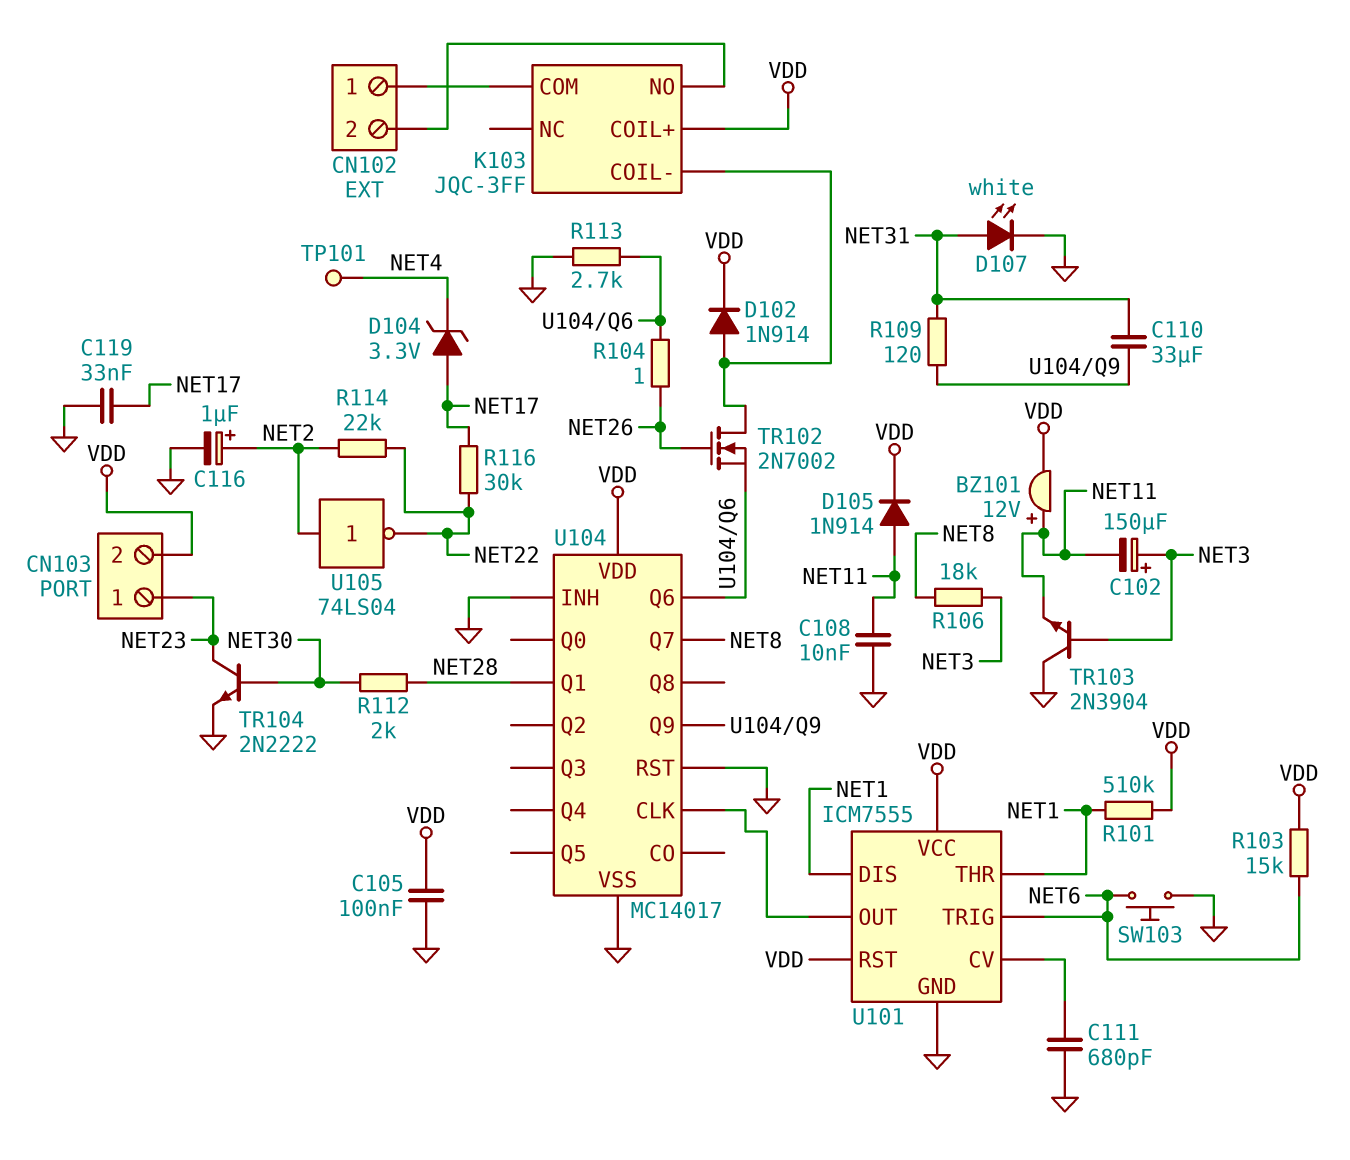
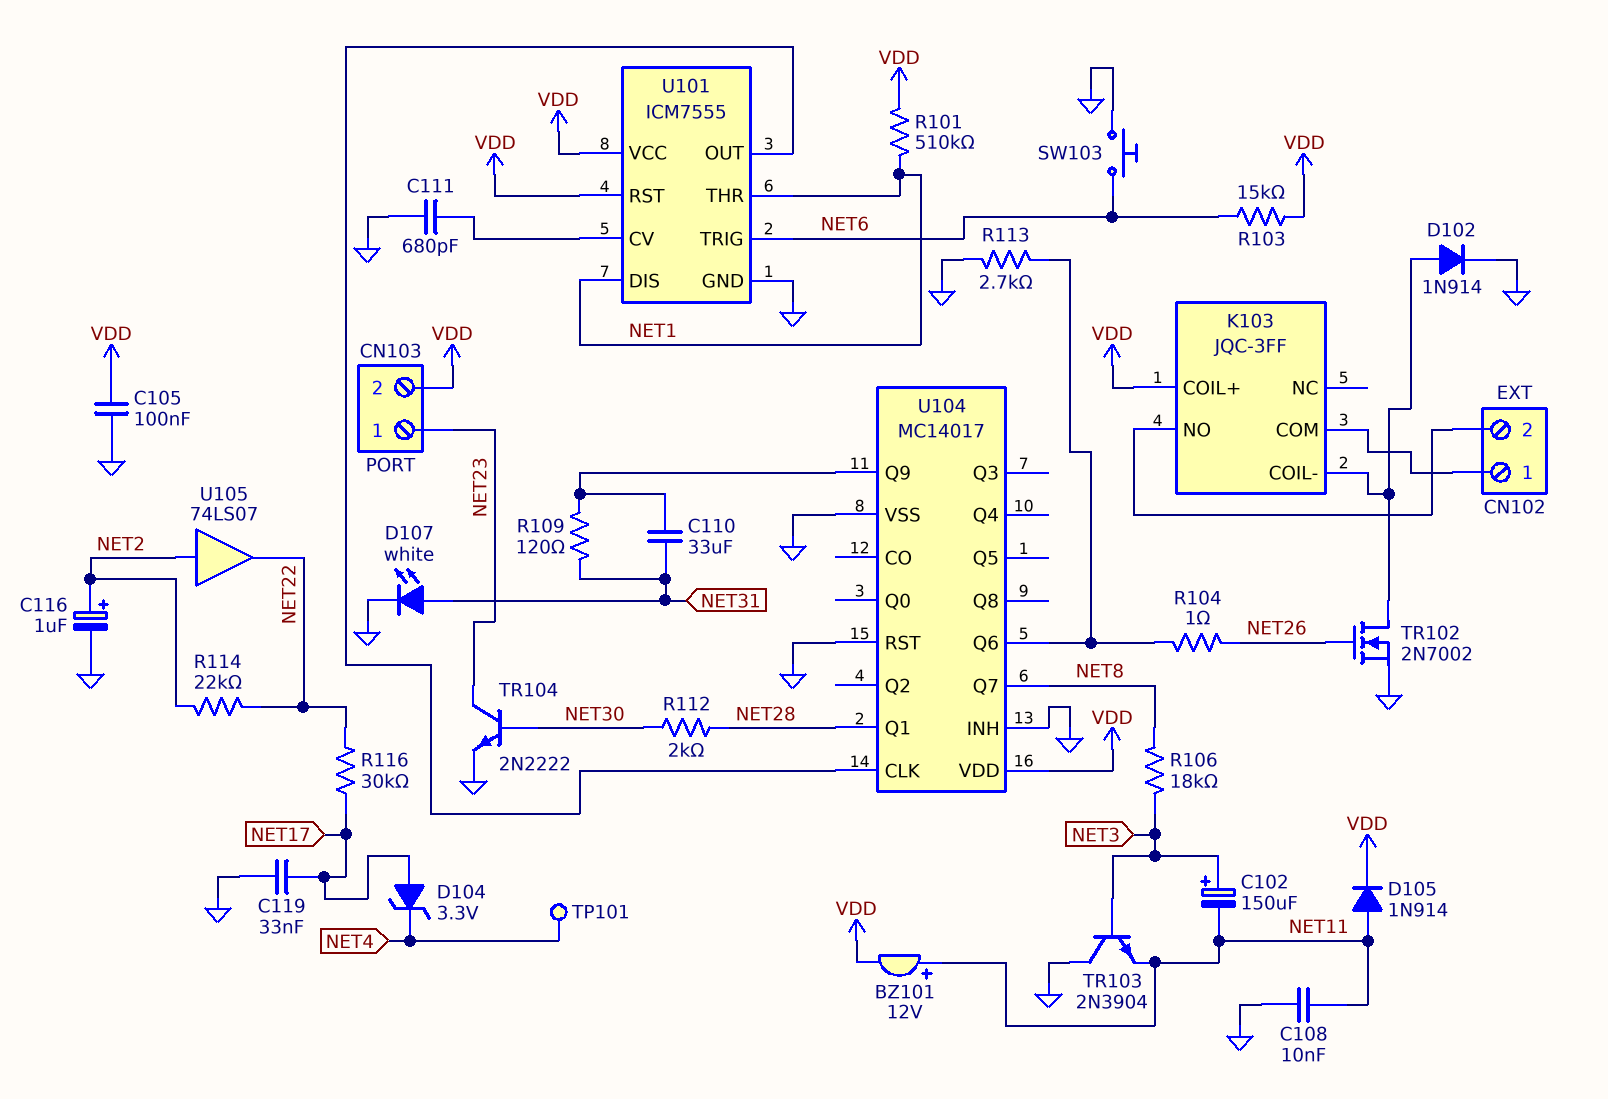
D102: diode 1N914 (A K103/COIL-, K VDD) -> diode 1N914 (A K103/COIL-, K GND)
TR102: NMOS 2N7002 (G NET26, D K103/COIL-, S U104/Q6) -> NMOS 2N7002 (G NET26, D K103/COIL-, S GND)
U105: NOT 74LS04 (in NET2, out NET22) -> buffer 74LS07 (in NET2, out NET22)

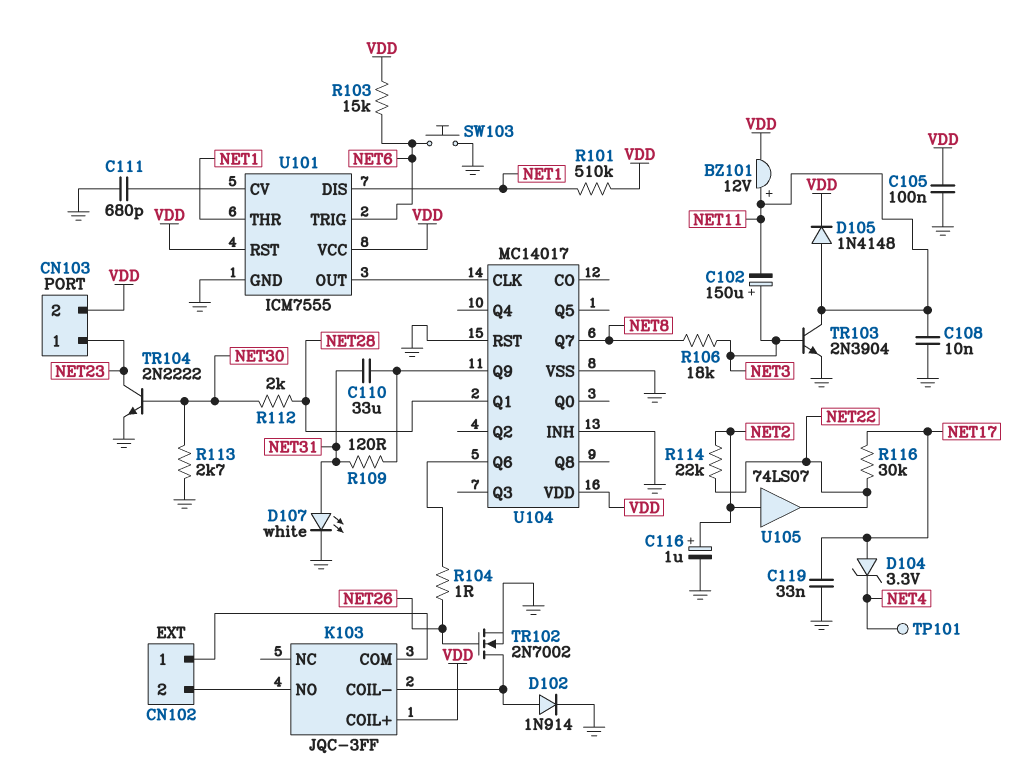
D105: diode 1N914 (A NET11, K VDD) -> diode 1N4148 (A NET11, K VDD)
R113: 2.7k (GND, U104/Q6) -> 2.7k (GND, NET30)
TR103: NPN 2N3904 (B NET3, C GND, E NET11) -> NPN 2N3904 (B NET3, C NET11, E GND)

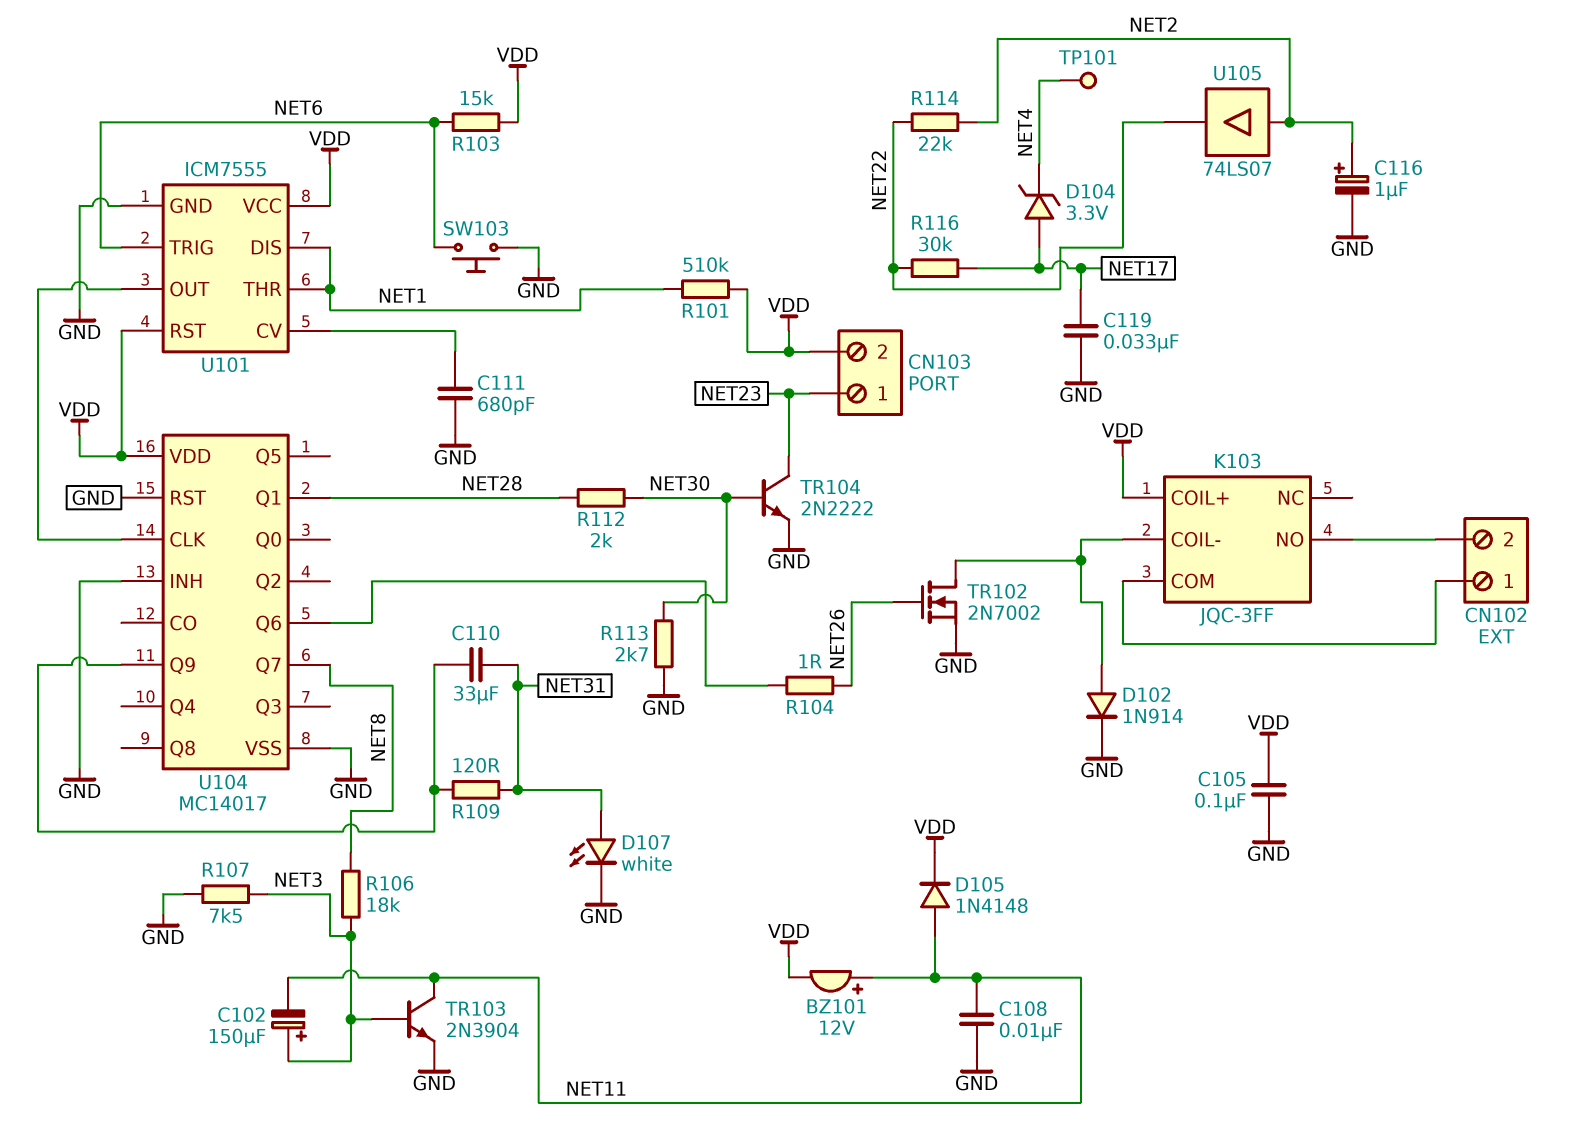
R107: none -> 7.5k (GND, NET3)

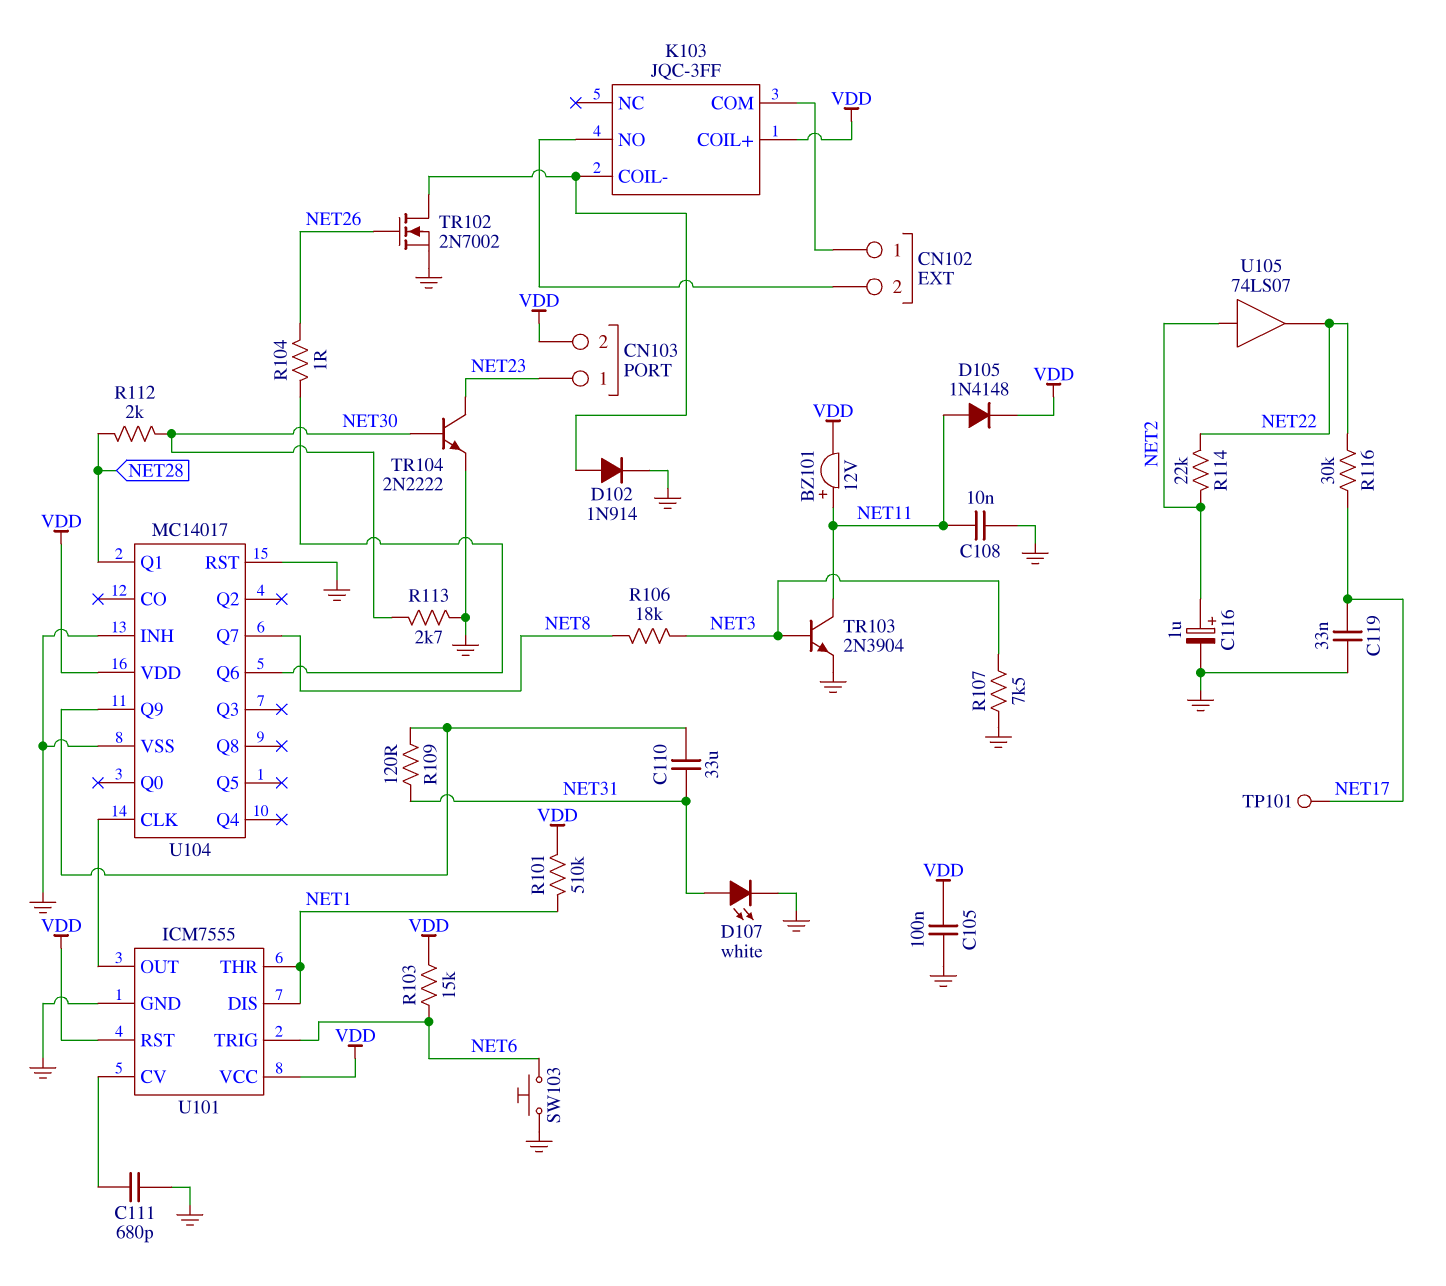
C102: 150uF (plus NET3, minus NET11) -> none
D104: zener 3.3V (A NET17, K NET4) -> none
TP101: test point (NET4) -> test point (NET17)

